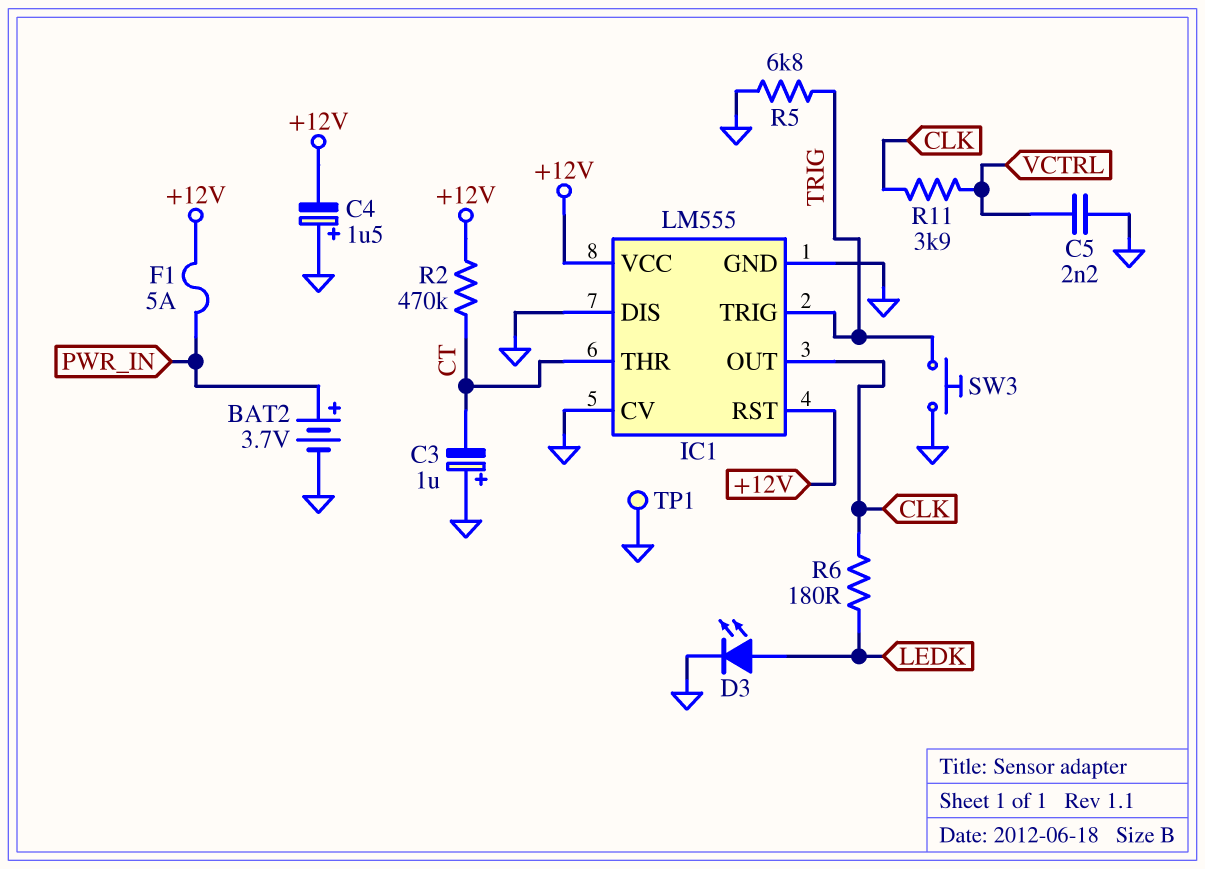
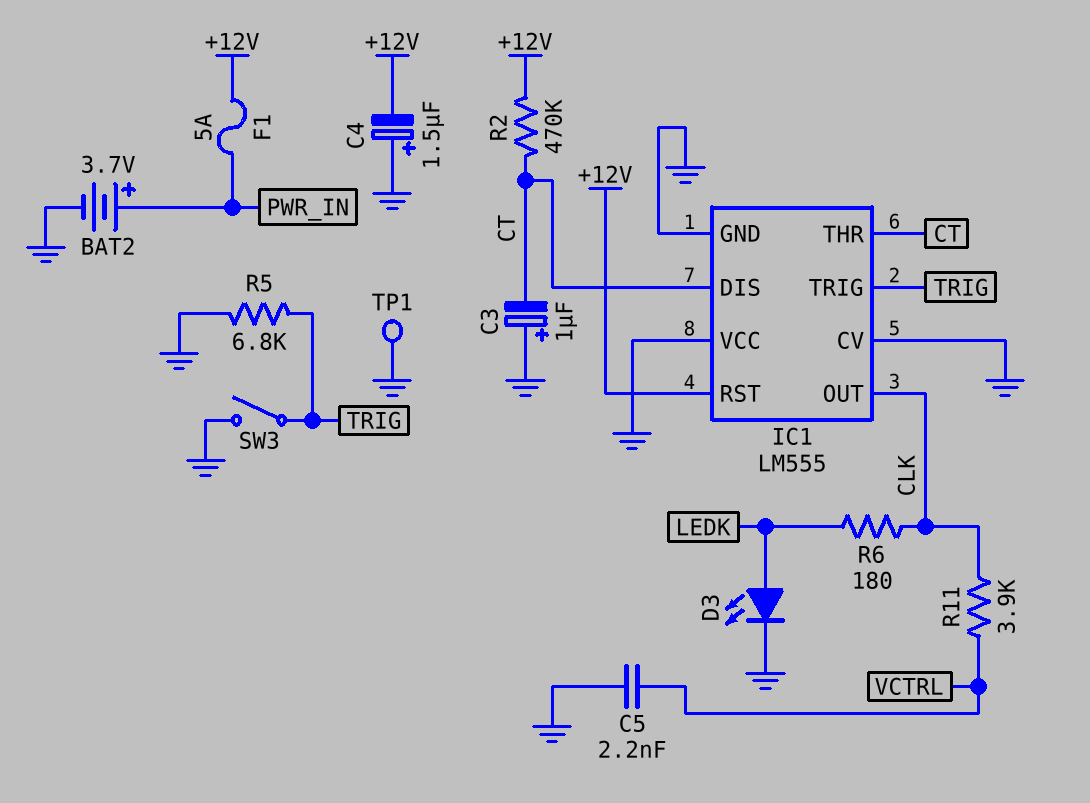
IC1 pin DIS: GND -> CT
IC1 pin VCC: +12V -> GND
SW3: button (GND, TRIG) -> switch (GND, TRIG)

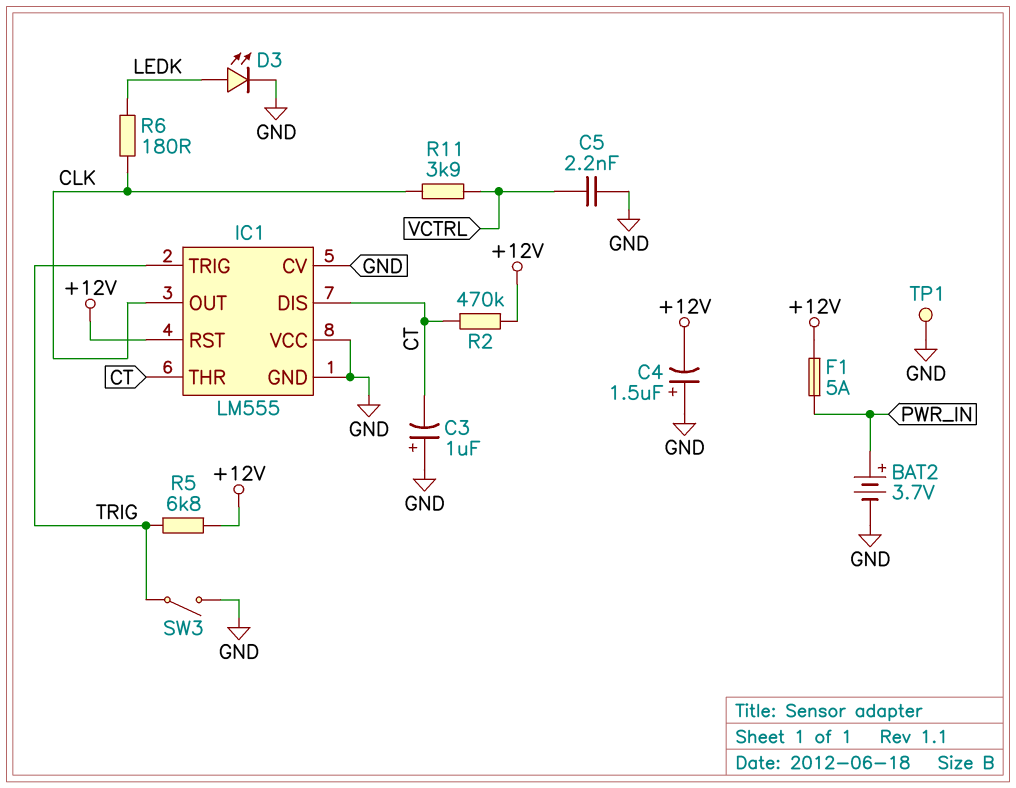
R5: 6.8k (GND, TRIG) -> 6.8k (+12V, TRIG)

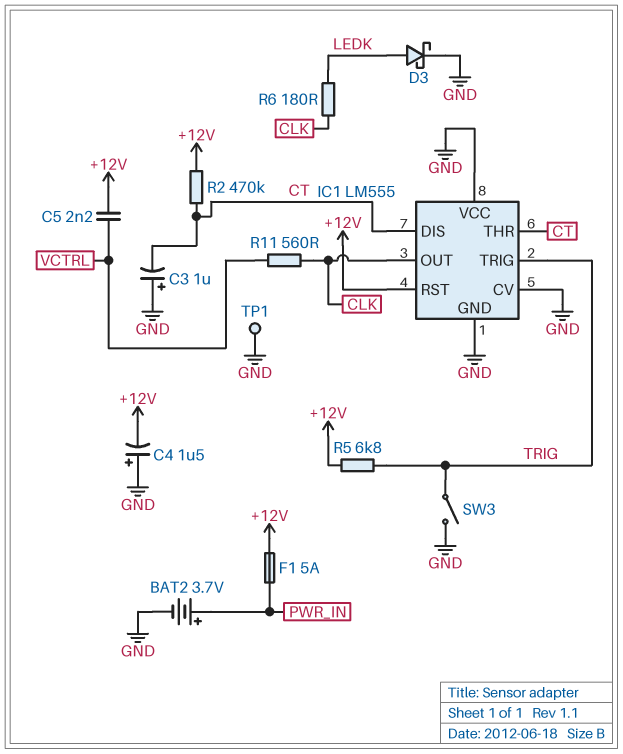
C5: 2.2nF (GND, VCTRL) -> 2.2nF (+12V, VCTRL)
D3: LED (A LEDK, K GND) -> schottky (A LEDK, K GND)
R11: 3.9k (CLK, VCTRL) -> 560 (CLK, VCTRL)

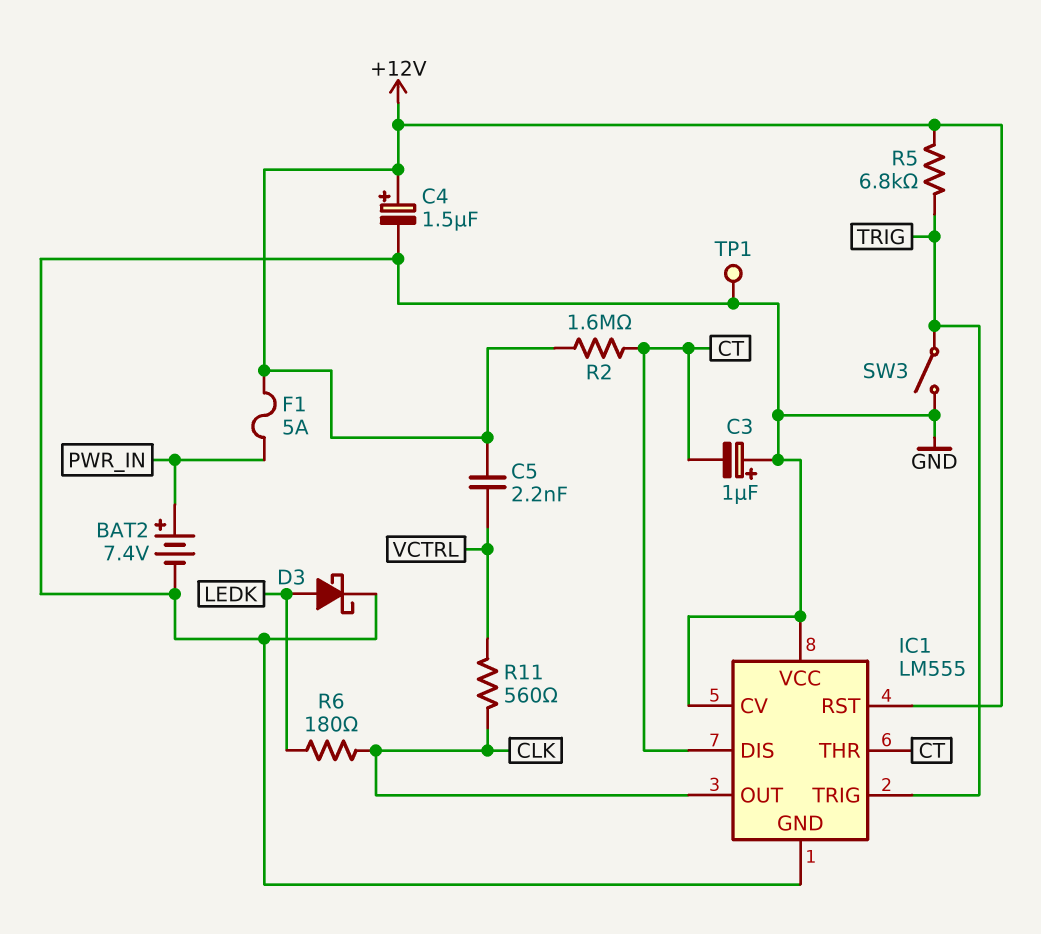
BAT2: 3.7V (plus PWR_IN, minus GND) -> 7.4V (plus PWR_IN, minus GND)
C4: 1.5uF (plus GND, minus +12V) -> 1.5uF (plus +12V, minus GND)
R2: 470k (+12V, CT) -> 1.6M (+12V, CT)

